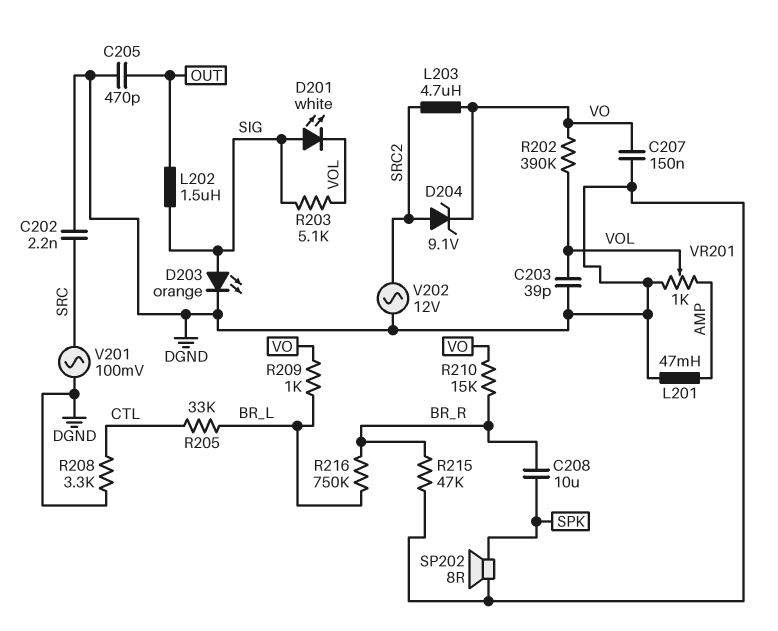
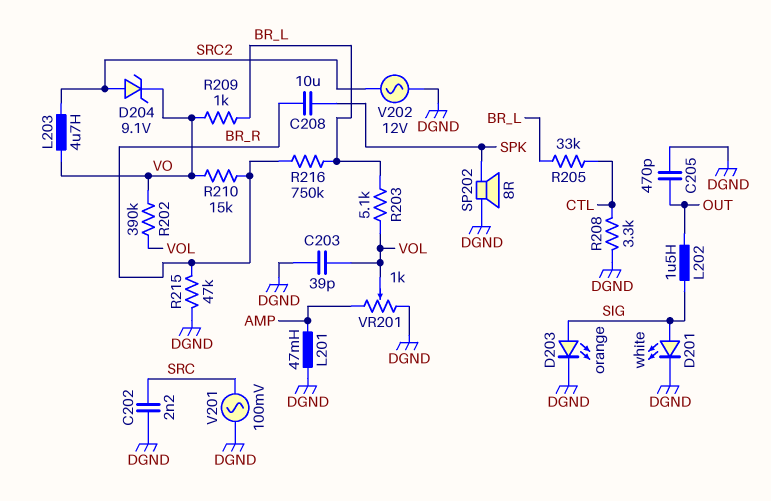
C207: 150nF (DGND, VO) -> none
D201: LED white (A SIG, K VOL) -> LED white (A SIG, K DGND)
R203: 5.1k (SIG, VOL) -> 5.1k (BR_L, VOL)

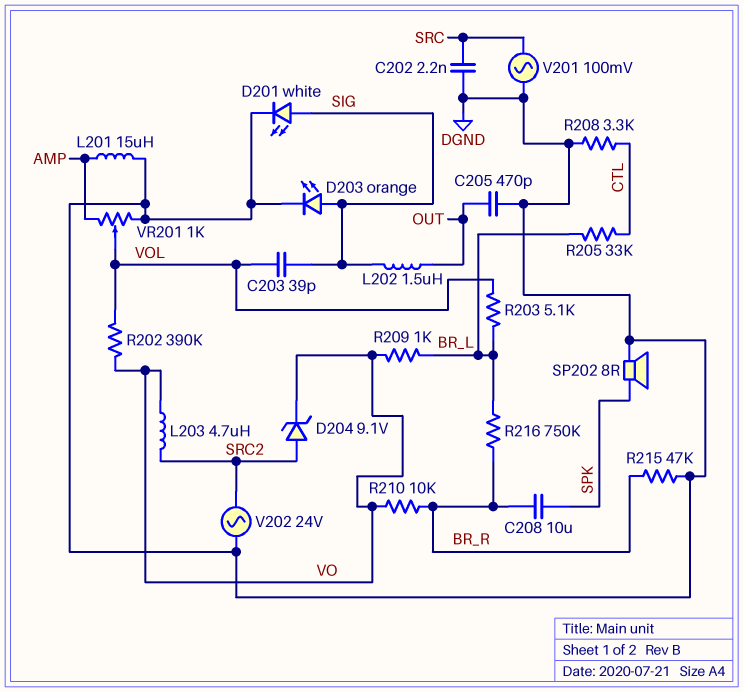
C203: 39pF (DGND, VOL) -> 39pF (SIG, VOL)
L201: 47mH (AMP, DGND) -> 15uH (AMP, DGND)
R210: 15k (BR_R, VO) -> 10k (BR_R, VO)
V202: AC 12V (DGND, SRC2) -> AC 24V (DGND, SRC2)

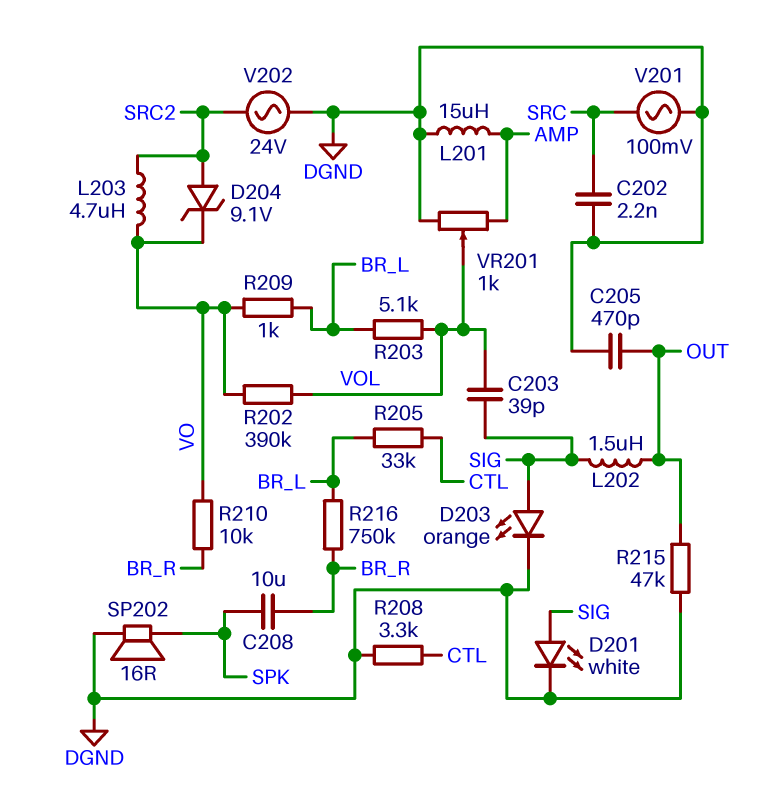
R215: 47k (BR_R, DGND) -> 47k (DGND, OUT)
SP202: speaker 8R (DGND, SPK) -> speaker 16R (DGND, SPK)

